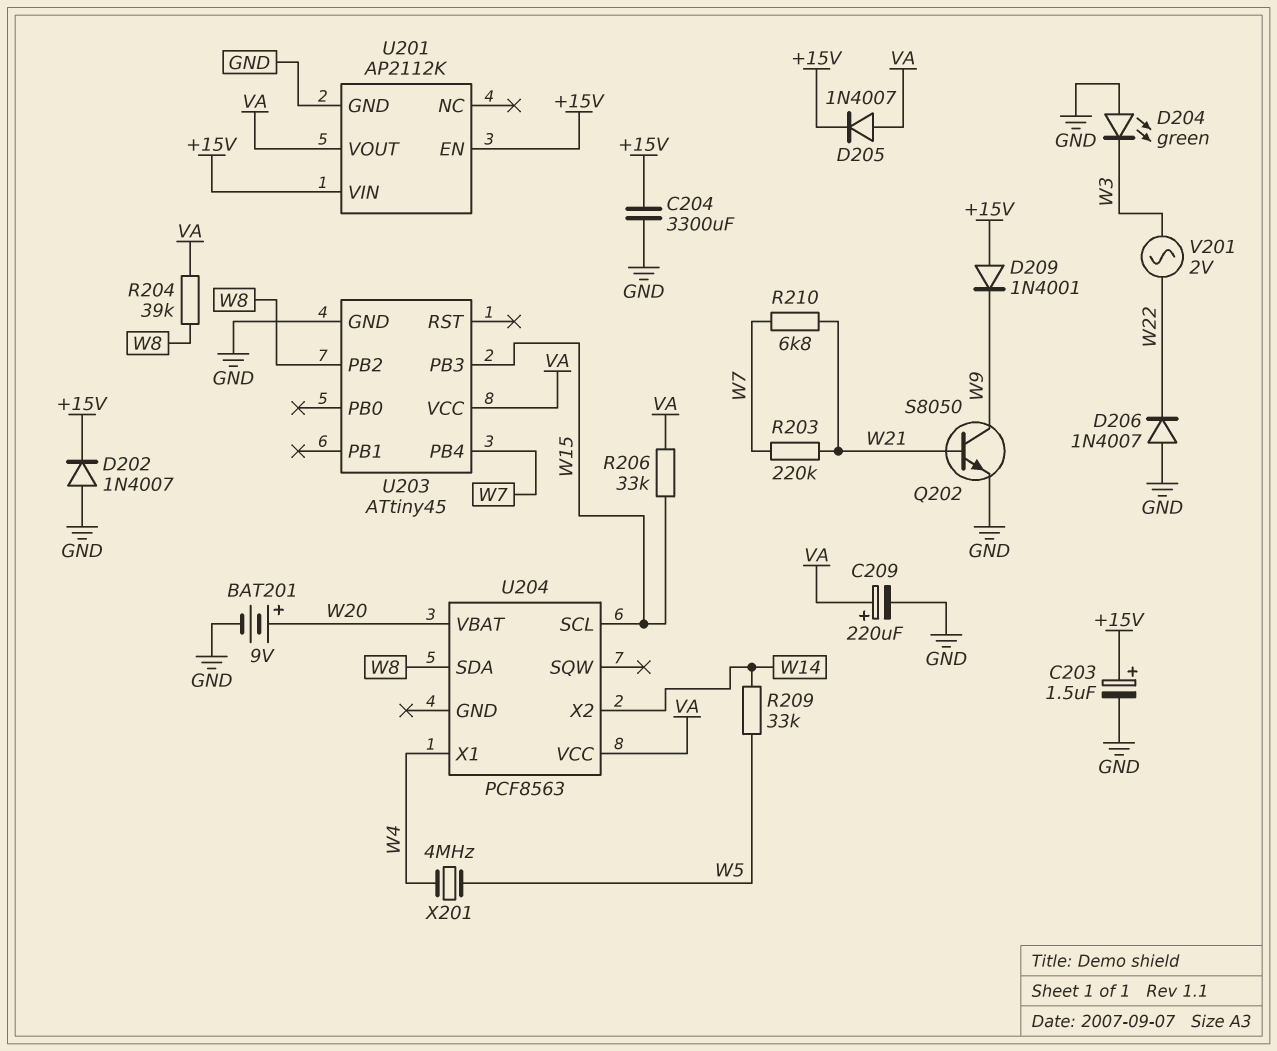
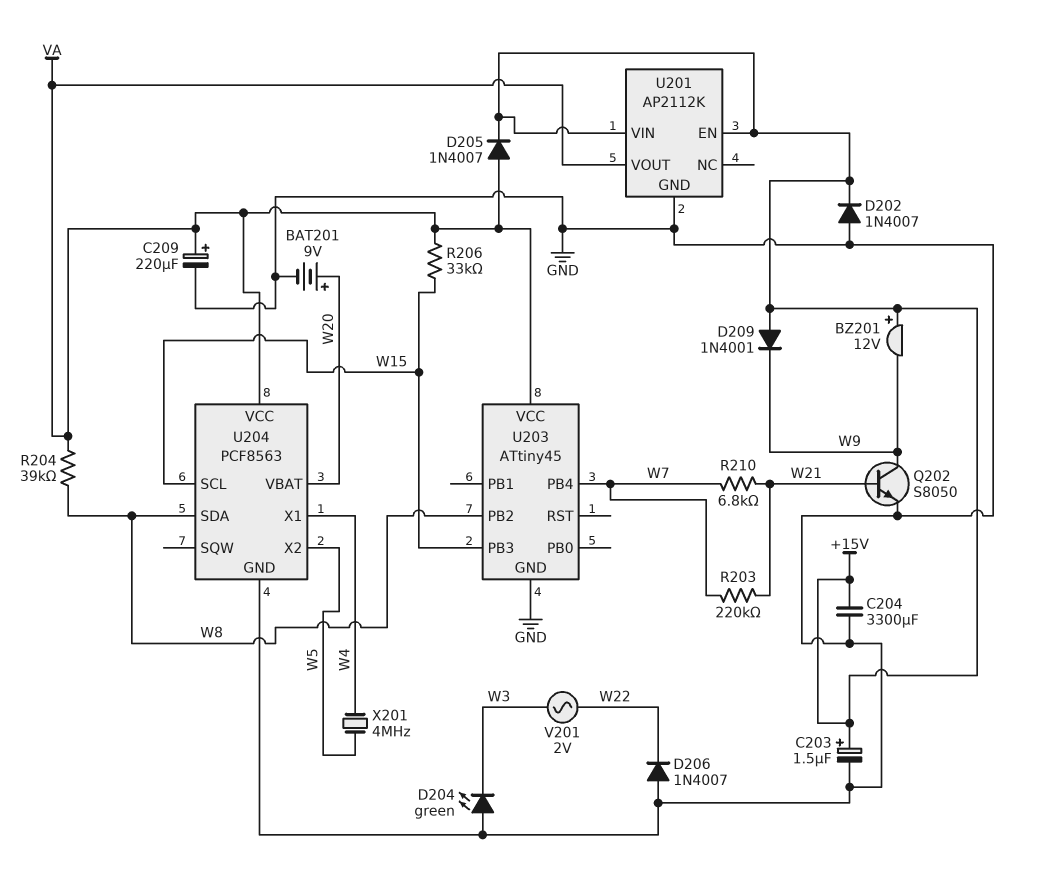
BZ201: none -> buzzer 12V (plus +15V, minus W9)
R209: 33k (W5, W14) -> none
U204 pin GND: none -> GND
U204 pin X2: W14 -> W5

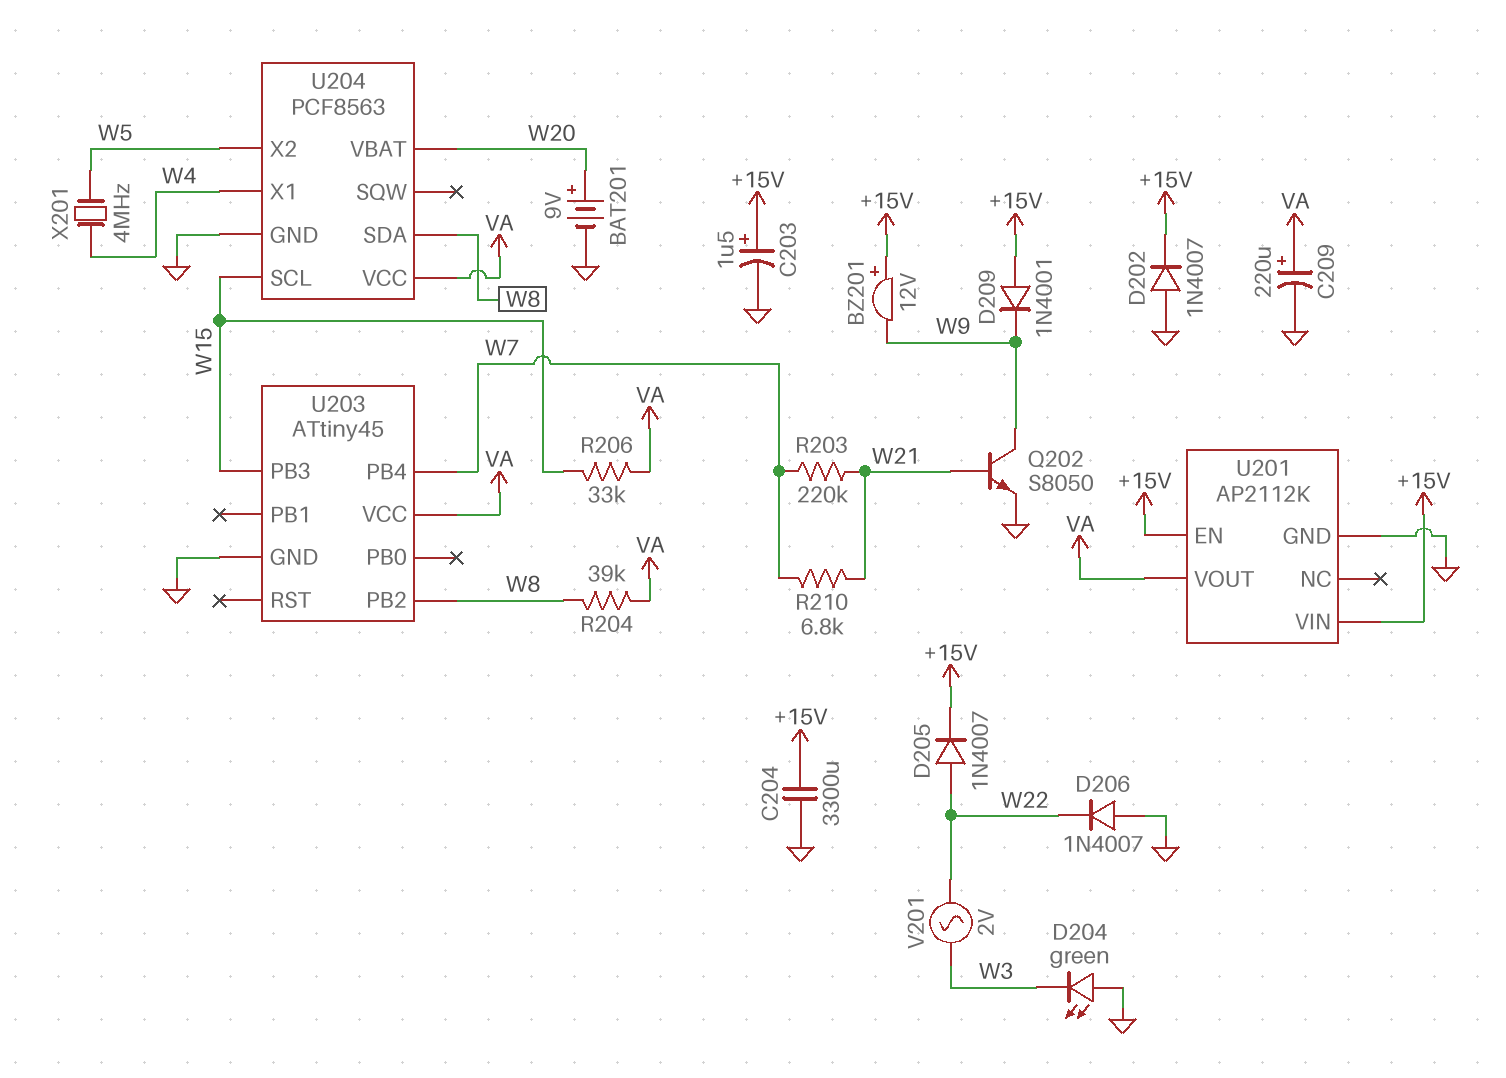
D205: diode 1N4007 (A VA, K +15V) -> diode 1N4007 (A W22, K +15V)

